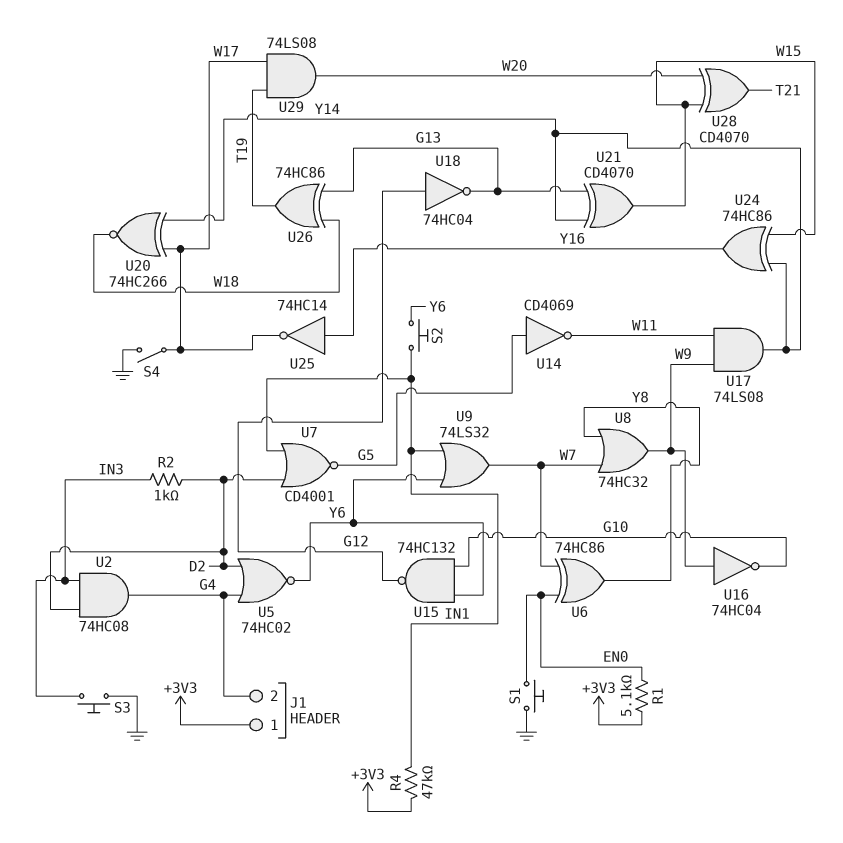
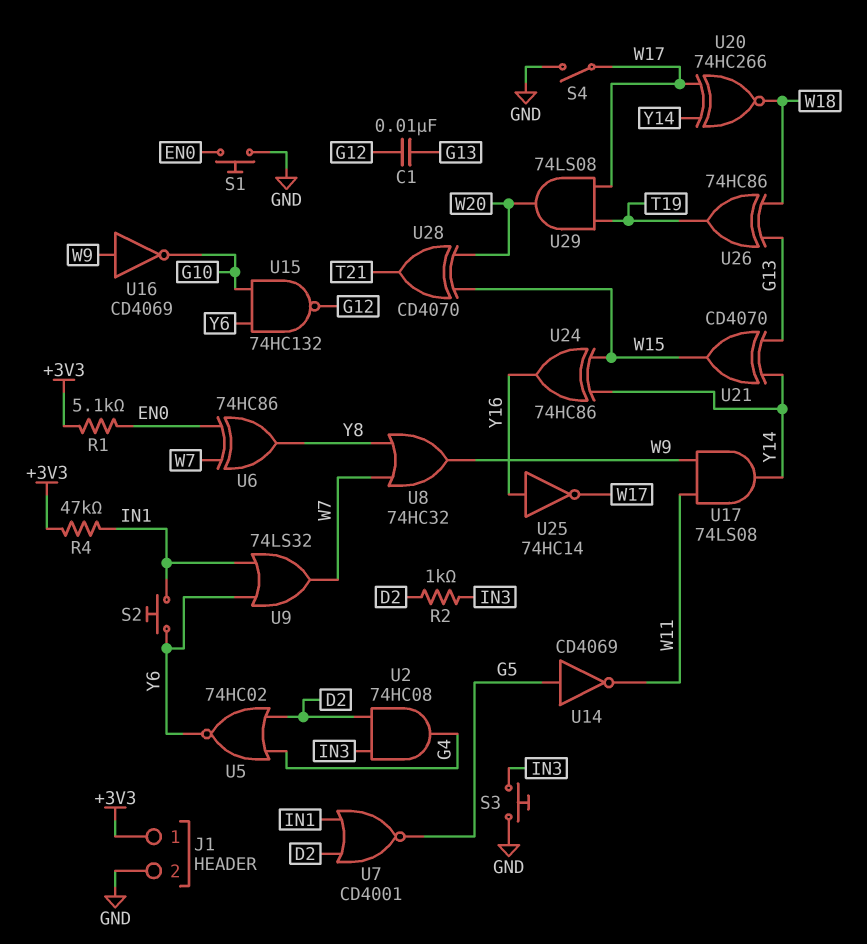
C1: none -> 10nF (G12, G13)
J1 pin 2: G4 -> GND
U16: NOT 74HC04 (in W9, out G10) -> NOT CD4069 (in W9, out G10)
U18: NOT 74HC04 (in G12, out G13) -> none

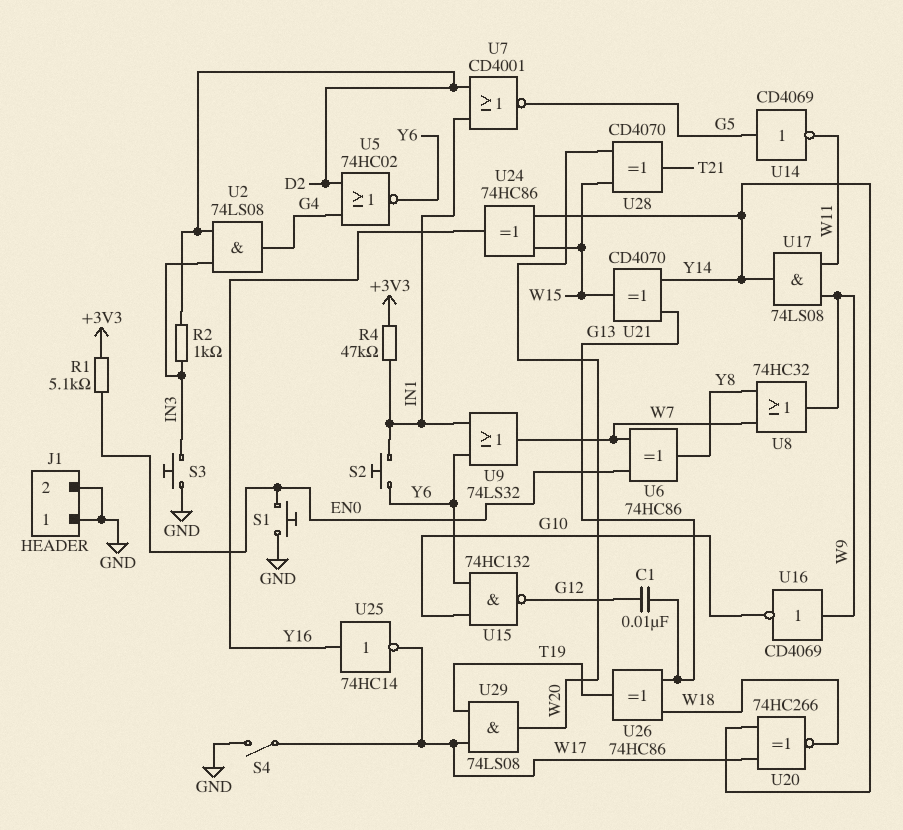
J1 pin 1: +3V3 -> GND
U2: AND 74HC08 (in D2, in IN3, out G4) -> AND 74LS08 (in D2, in IN3, out G4)

